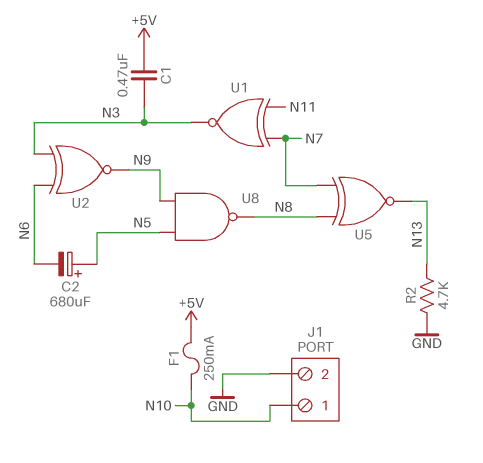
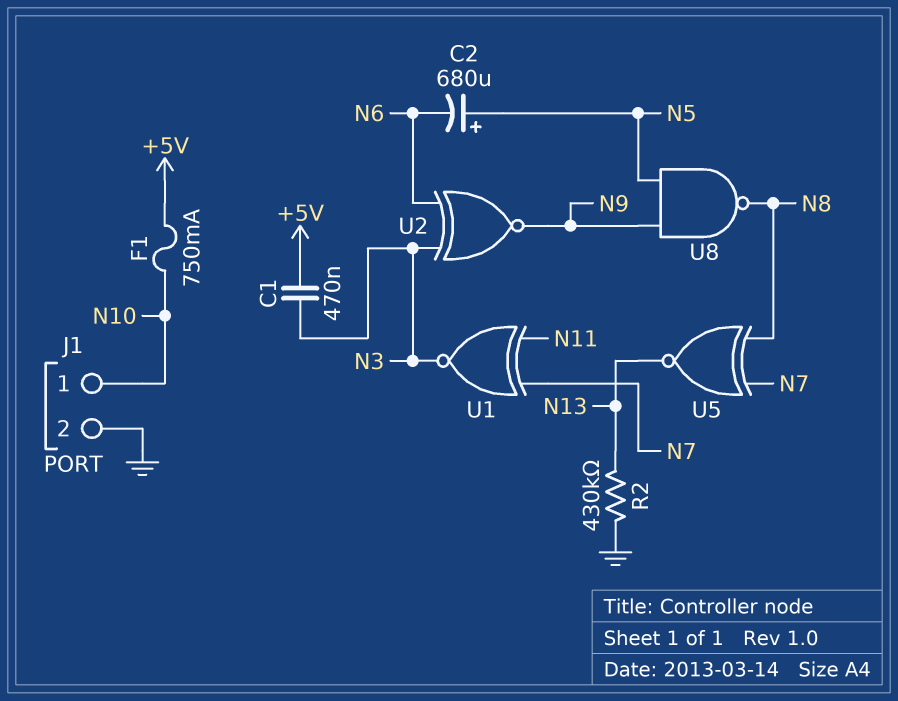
F1: 250mA (+5V, N10) -> 750mA (+5V, N10)
R2: 4.7k (GND, N13) -> 430k (GND, N13)

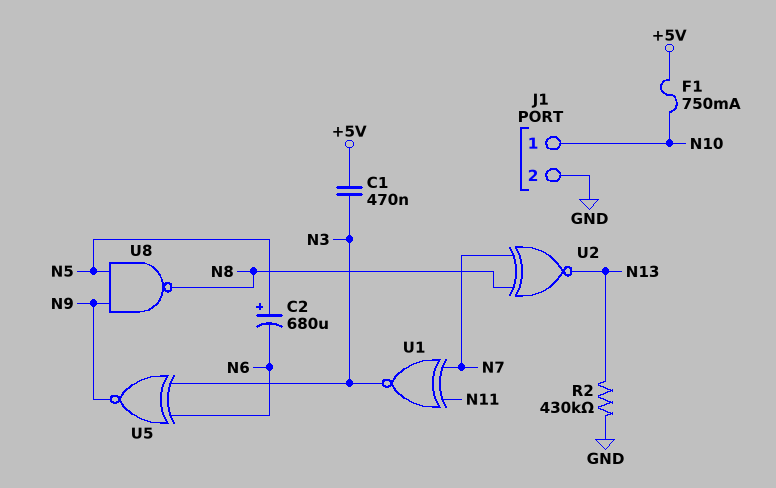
U2: XNOR (in N3, in N6, out N9) -> XNOR (in N7, in N8, out N13)
U5: XNOR (in N7, in N8, out N13) -> XNOR (in N3, in N6, out N9)

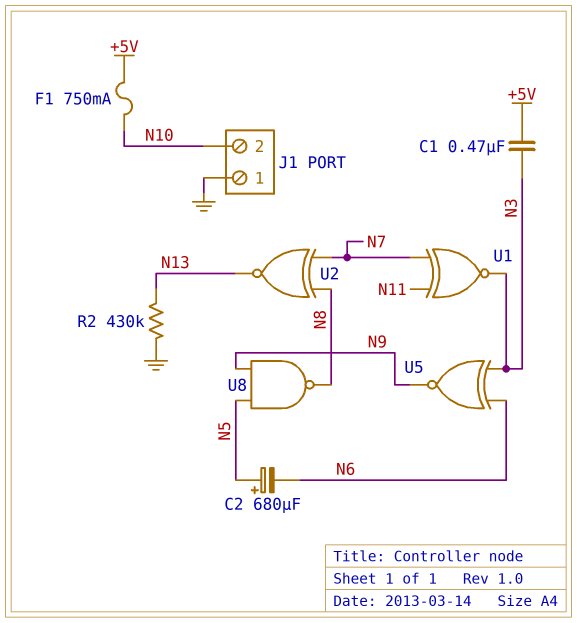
J1 pin 1: N10 -> GND
J1 pin 2: GND -> N10

